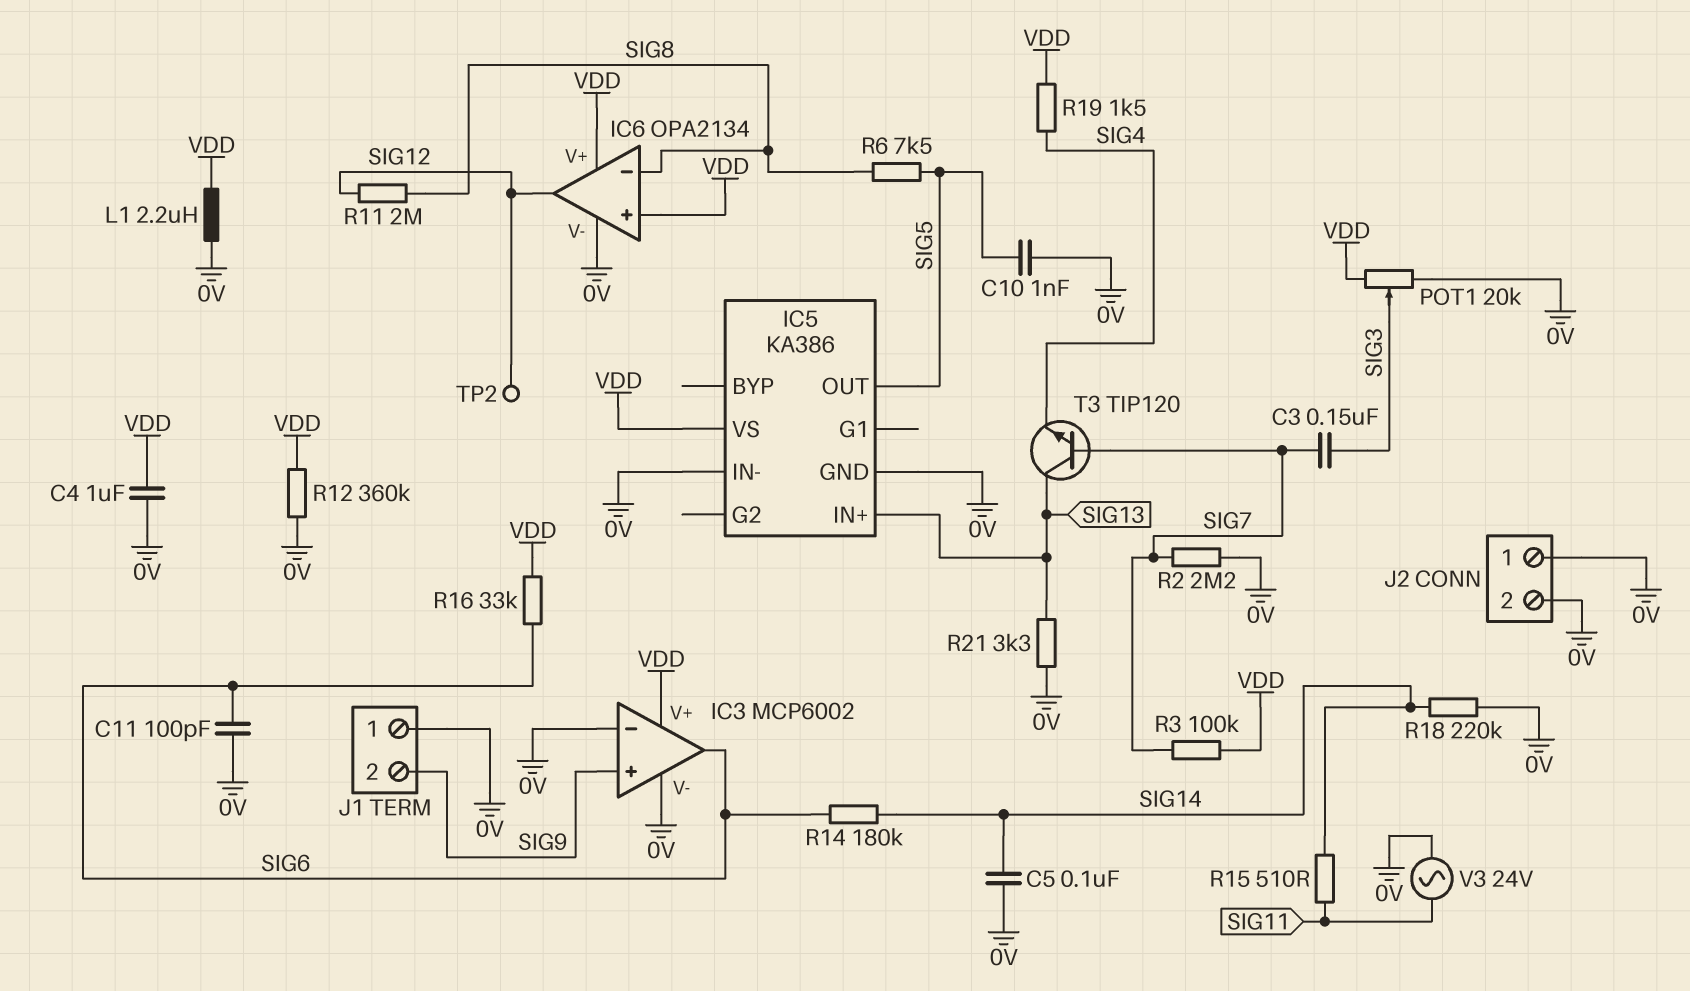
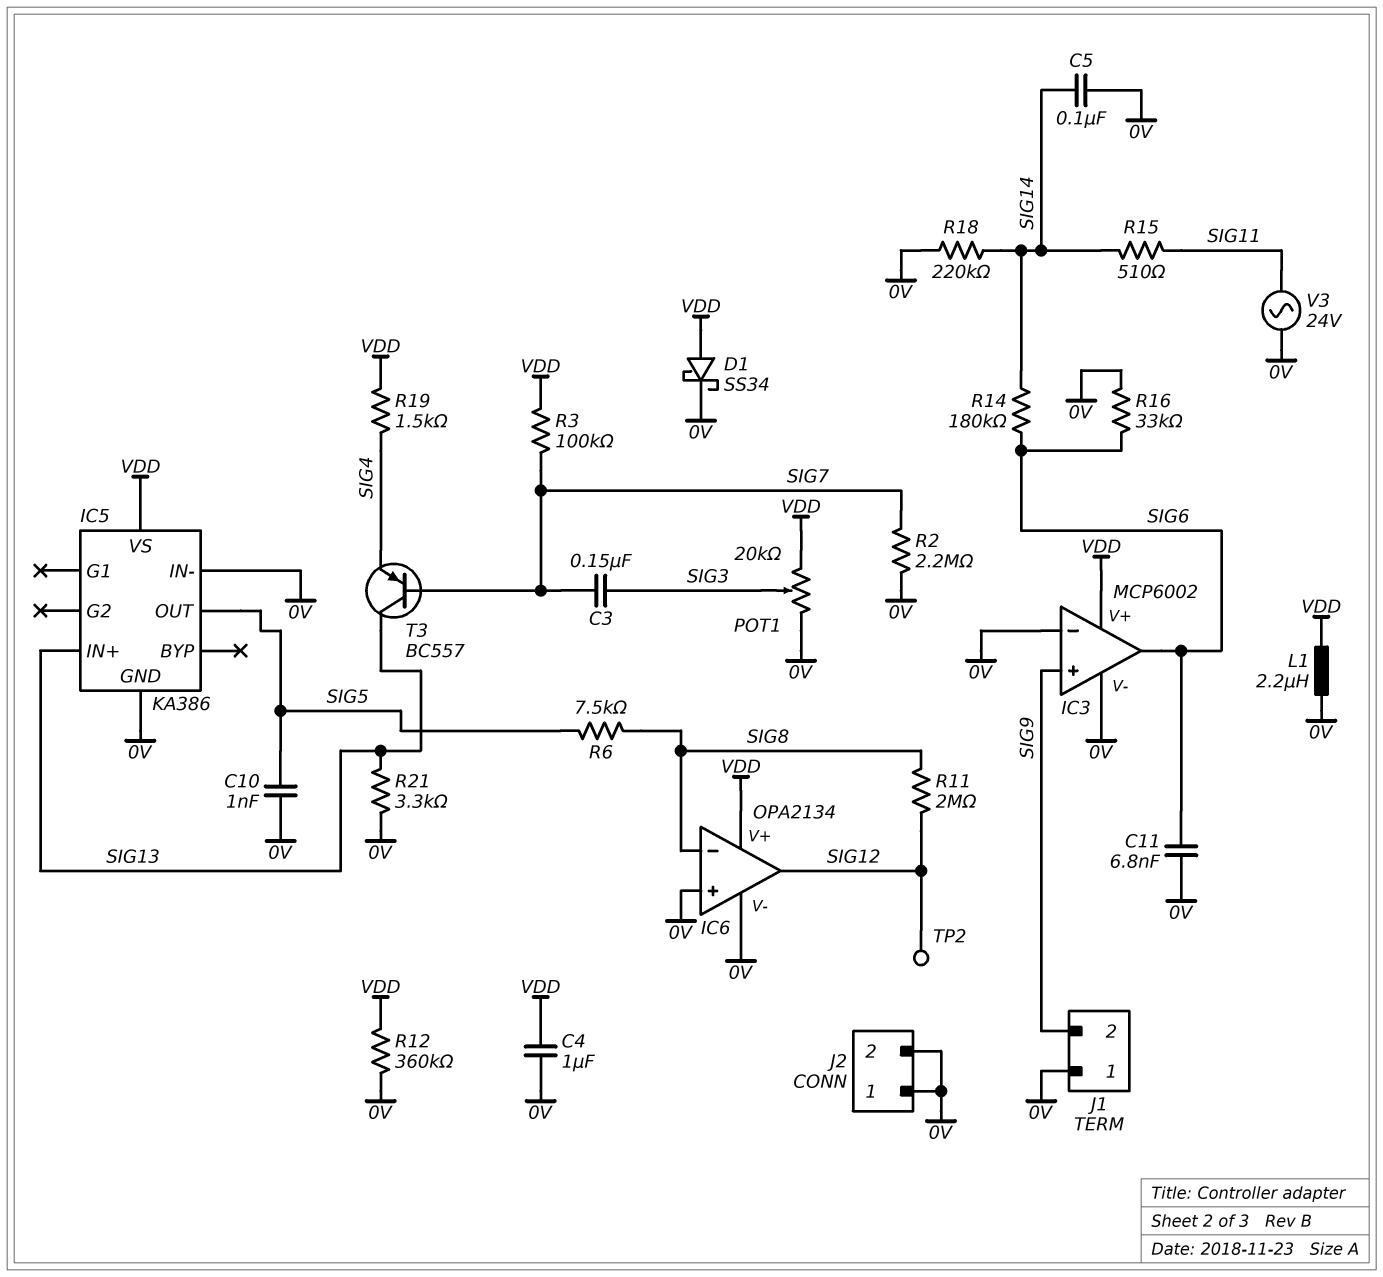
C11: 100pF (0V, SIG6) -> 6.8nF (0V, SIG6)
D1: none -> schottky SS34 (A VDD, K 0V)
IC6 pin in+: VDD -> 0V
R16: 33k (SIG6, VDD) -> 33k (0V, SIG6)
T3: NPN TIP120 (B SIG7, C SIG13, E SIG4) -> PNP BC557 (B SIG7, C SIG13, E SIG4)

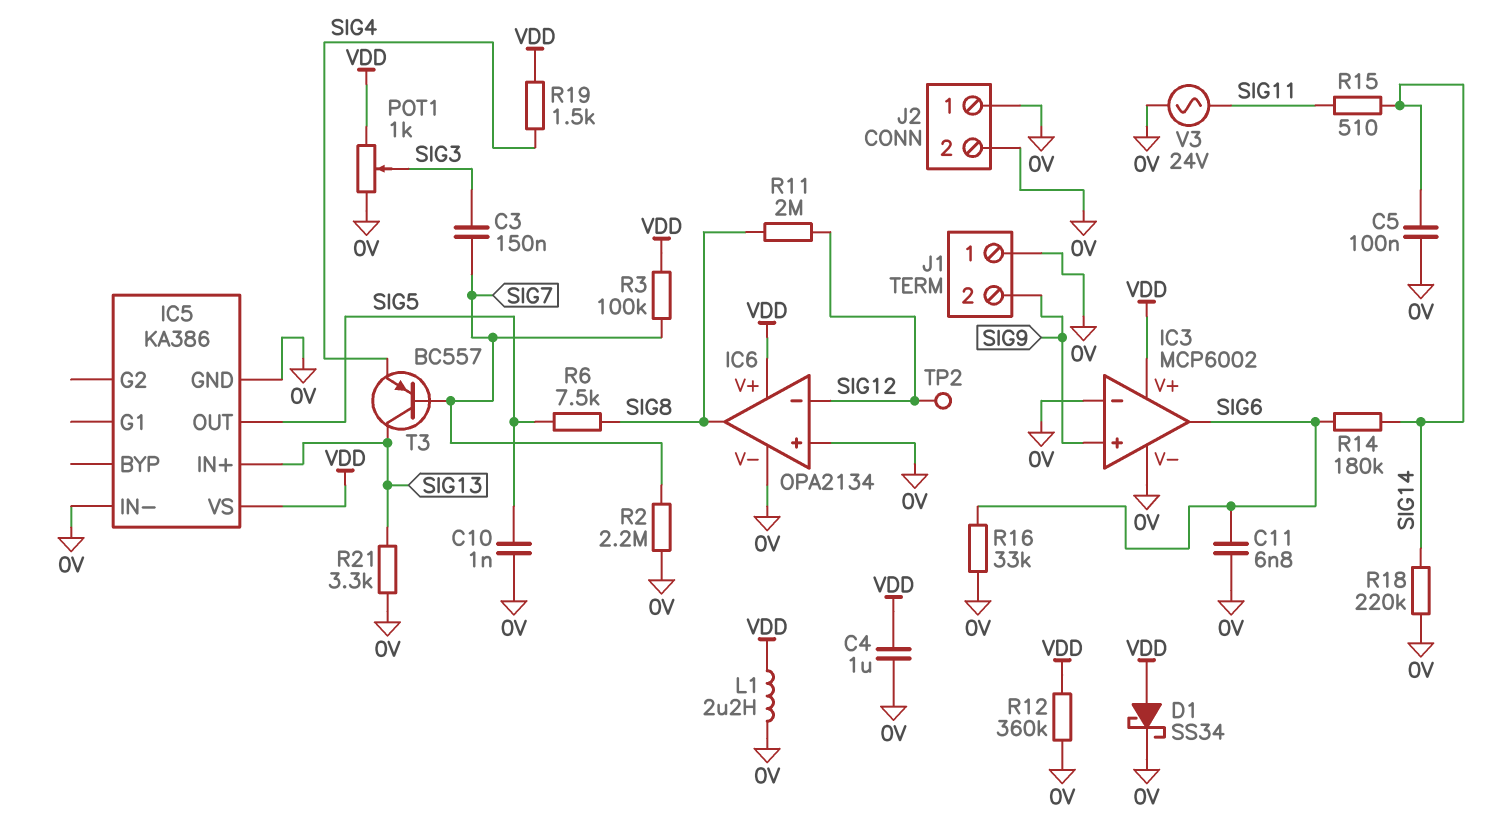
IC6 pin in-: SIG8 -> SIG12
IC6 pin out: SIG12 -> SIG8
POT1: 20k (0V, VDD, wiper SIG3) -> 1k (0V, VDD, wiper SIG3)

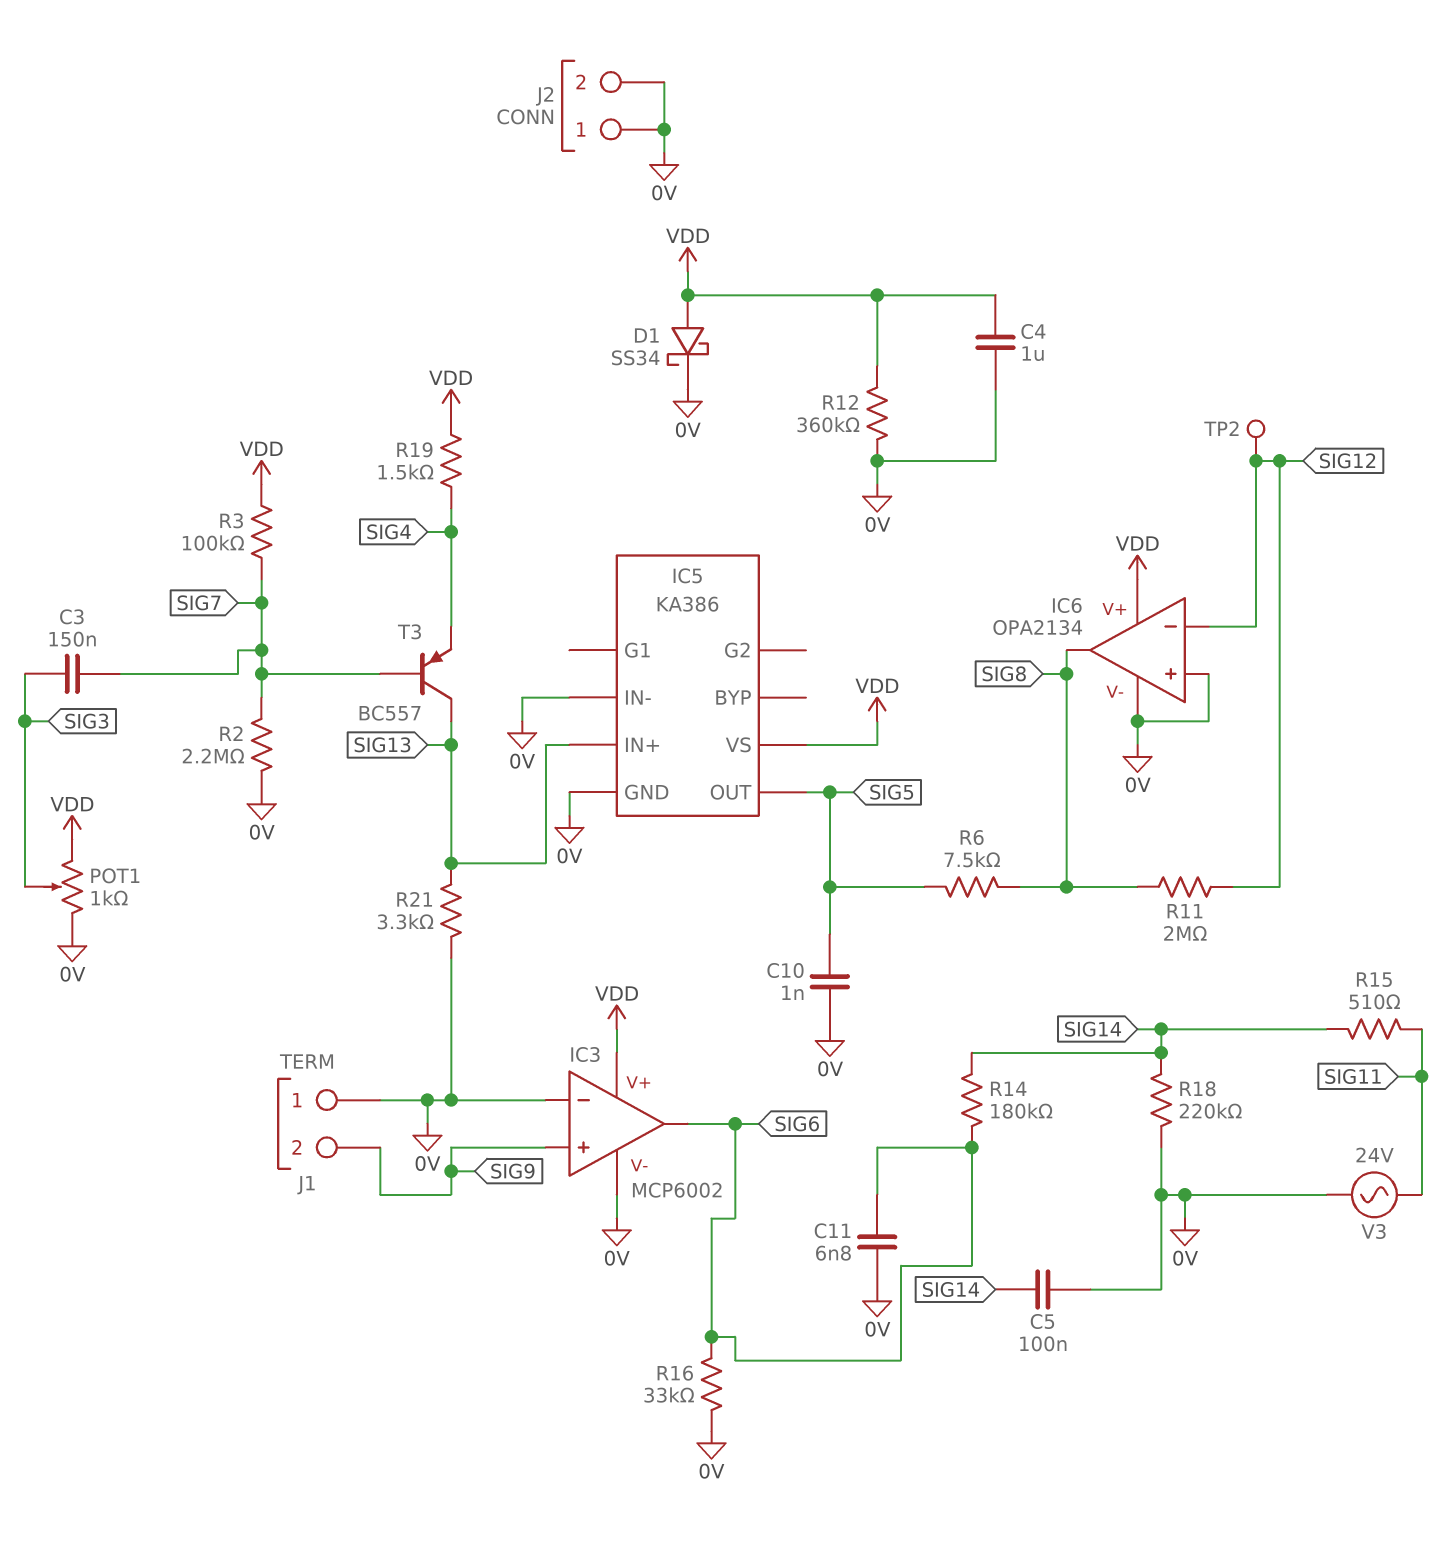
L1: 2.2uH (0V, VDD) -> none

